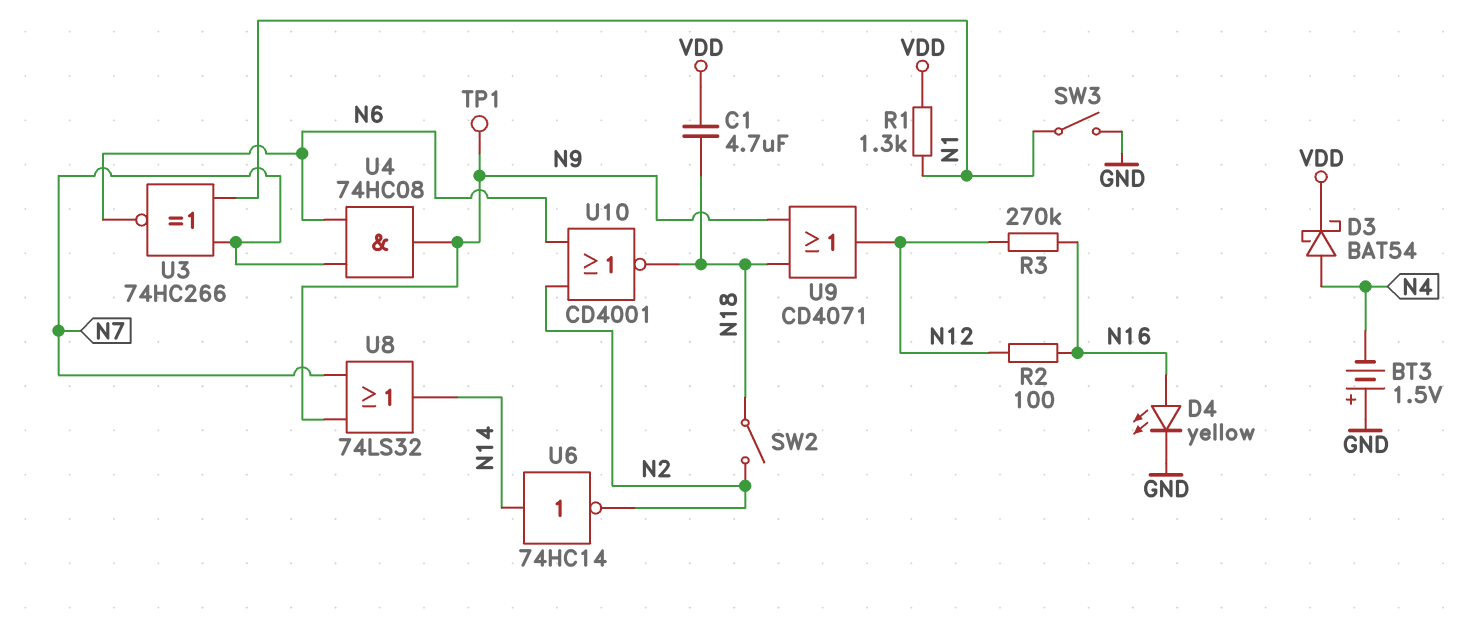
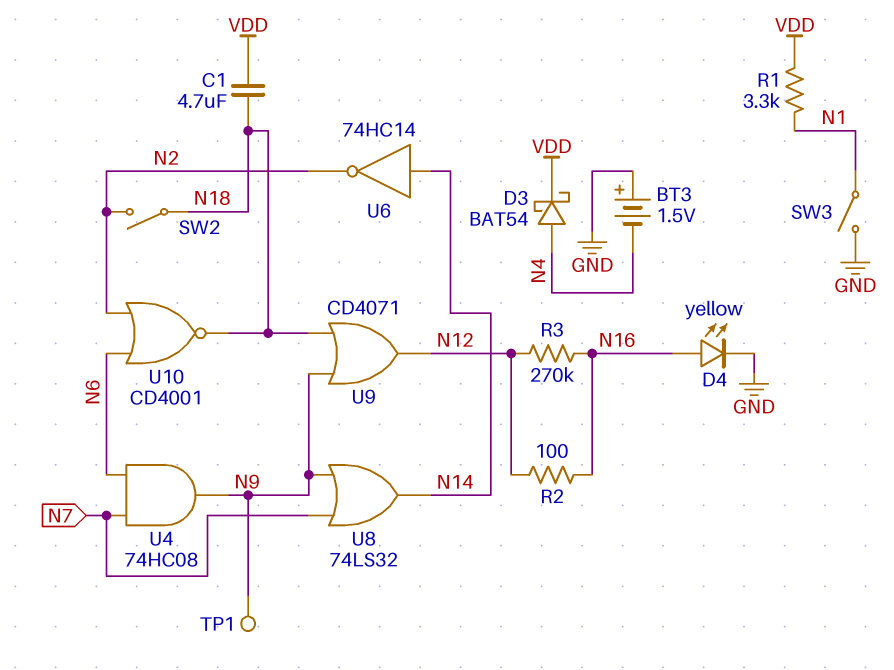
R1: 1.3k (N1, VDD) -> 3.3k (N1, VDD)
U3: XNOR 74HC266 (in N1, in N7, out N6) -> none

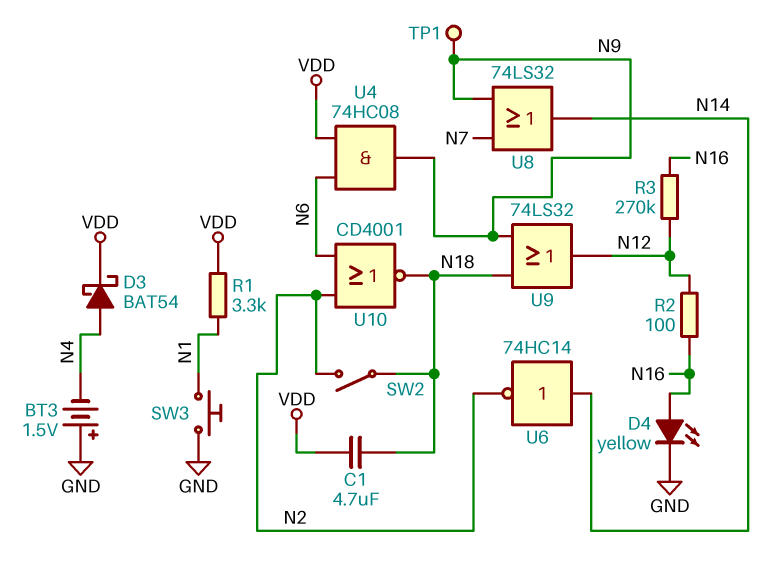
SW3: switch (GND, N1) -> button (GND, N1)
U4: AND 74HC08 (in N6, in N7, out N9) -> AND 74HC08 (in N6, in VDD, out N9)
U9: OR CD4071 (in N9, in N18, out N12) -> OR 74LS32 (in N9, in N18, out N12)

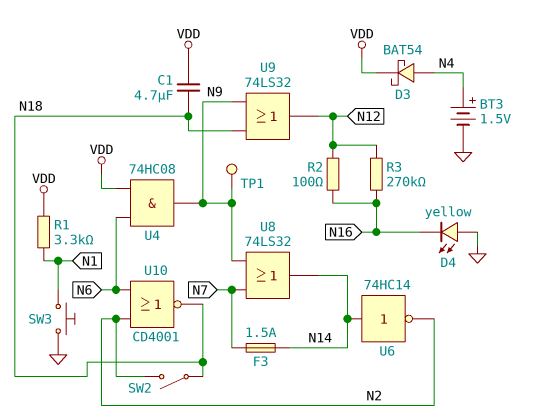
BT3: 1.5V (plus GND, minus N4) -> 1.5V (plus N4, minus GND)
D4: LED yellow (A N16, K GND) -> LED yellow (A GND, K N16)
F3: none -> 1.5A (N7, N14)

